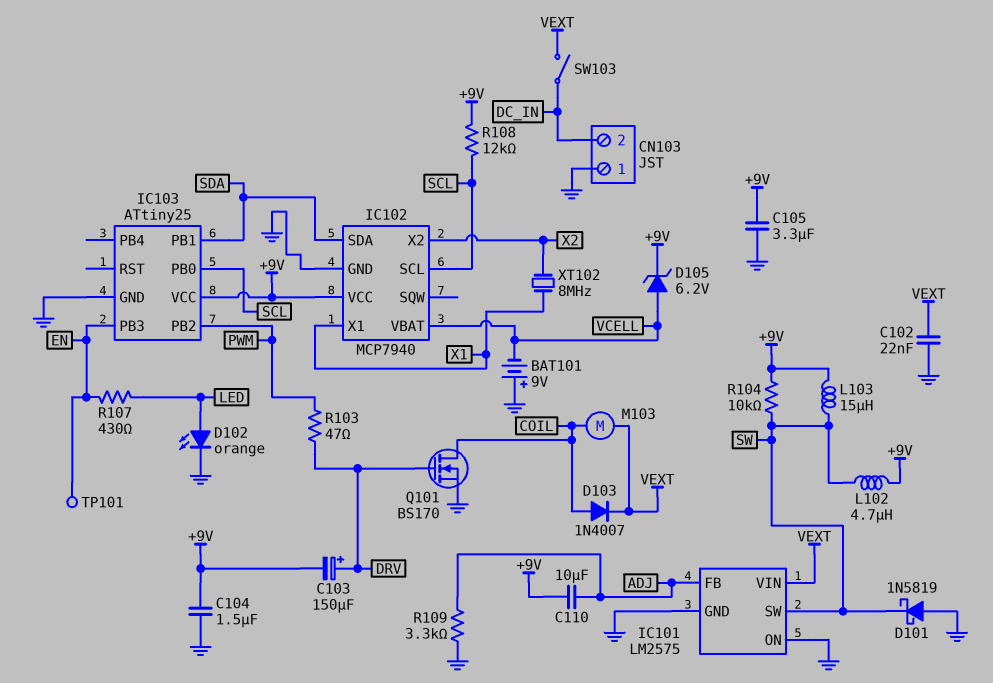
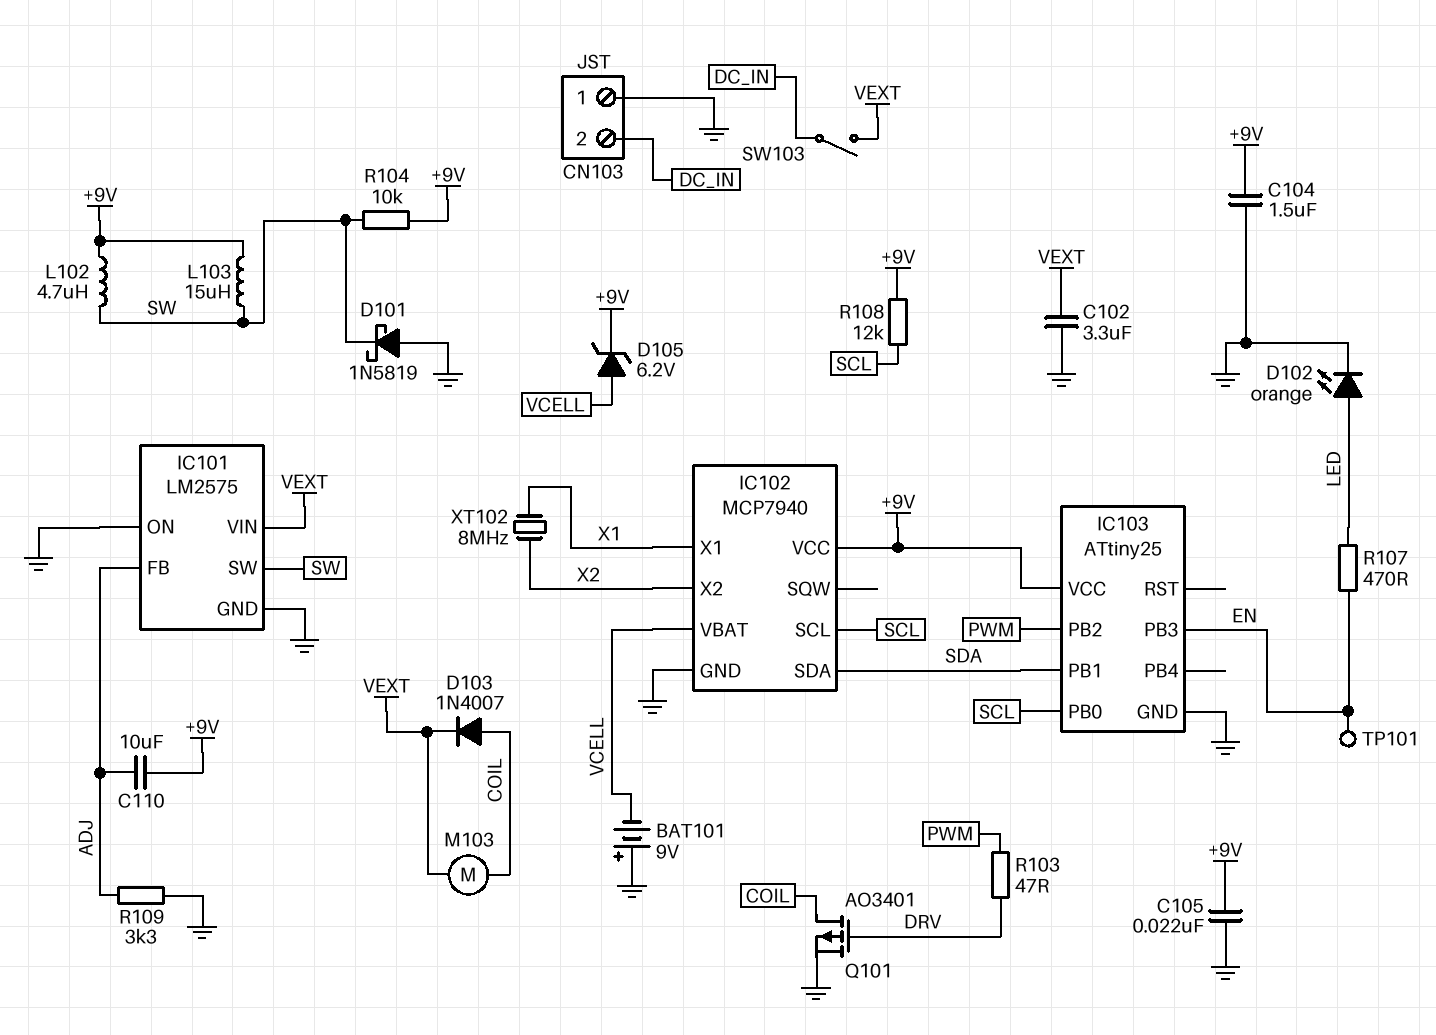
C102: 22nF (GND, VEXT) -> 3.3uF (GND, VEXT)
C103: 150uF (plus DRV, minus +9V) -> none
C105: 3.3uF (+9V, GND) -> 22nF (+9V, GND)
Q101: NMOS BS170 (G DRV, D COIL, S GND) -> PMOS AO3401 (G DRV, D COIL, S GND)
R107: 430 (EN, LED) -> 470 (EN, LED)

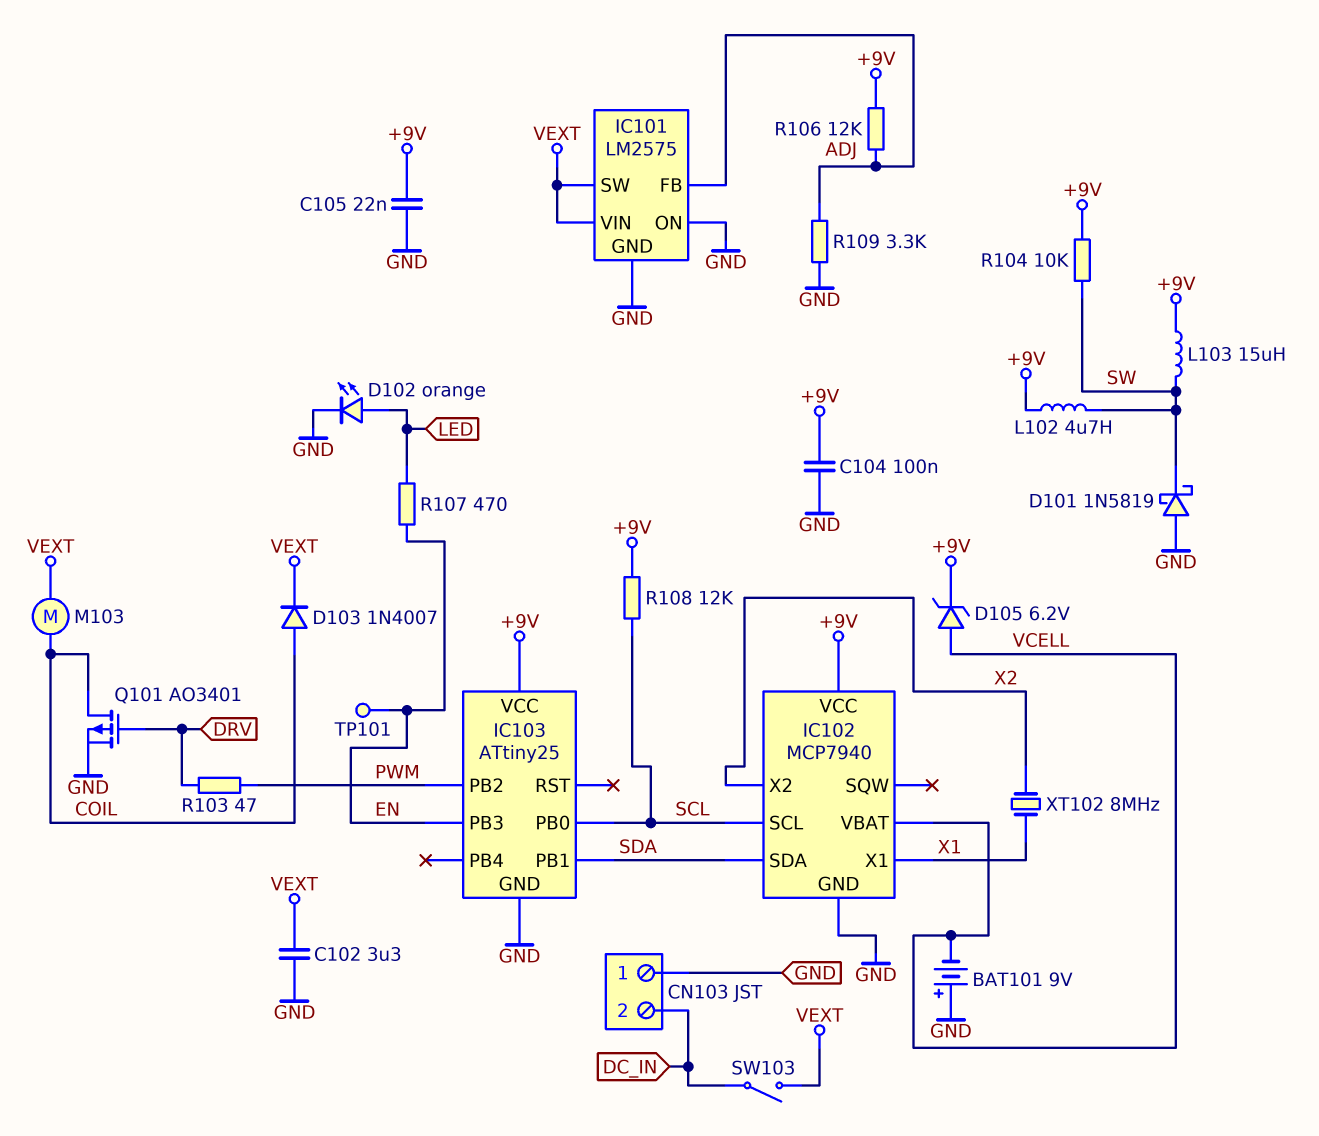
C104: 1.5uF (+9V, GND) -> 100nF (+9V, GND)
C110: 10uF (+9V, ADJ) -> none
IC101 pin SW: SW -> VEXT
R106: none -> 12k (+9V, ADJ)

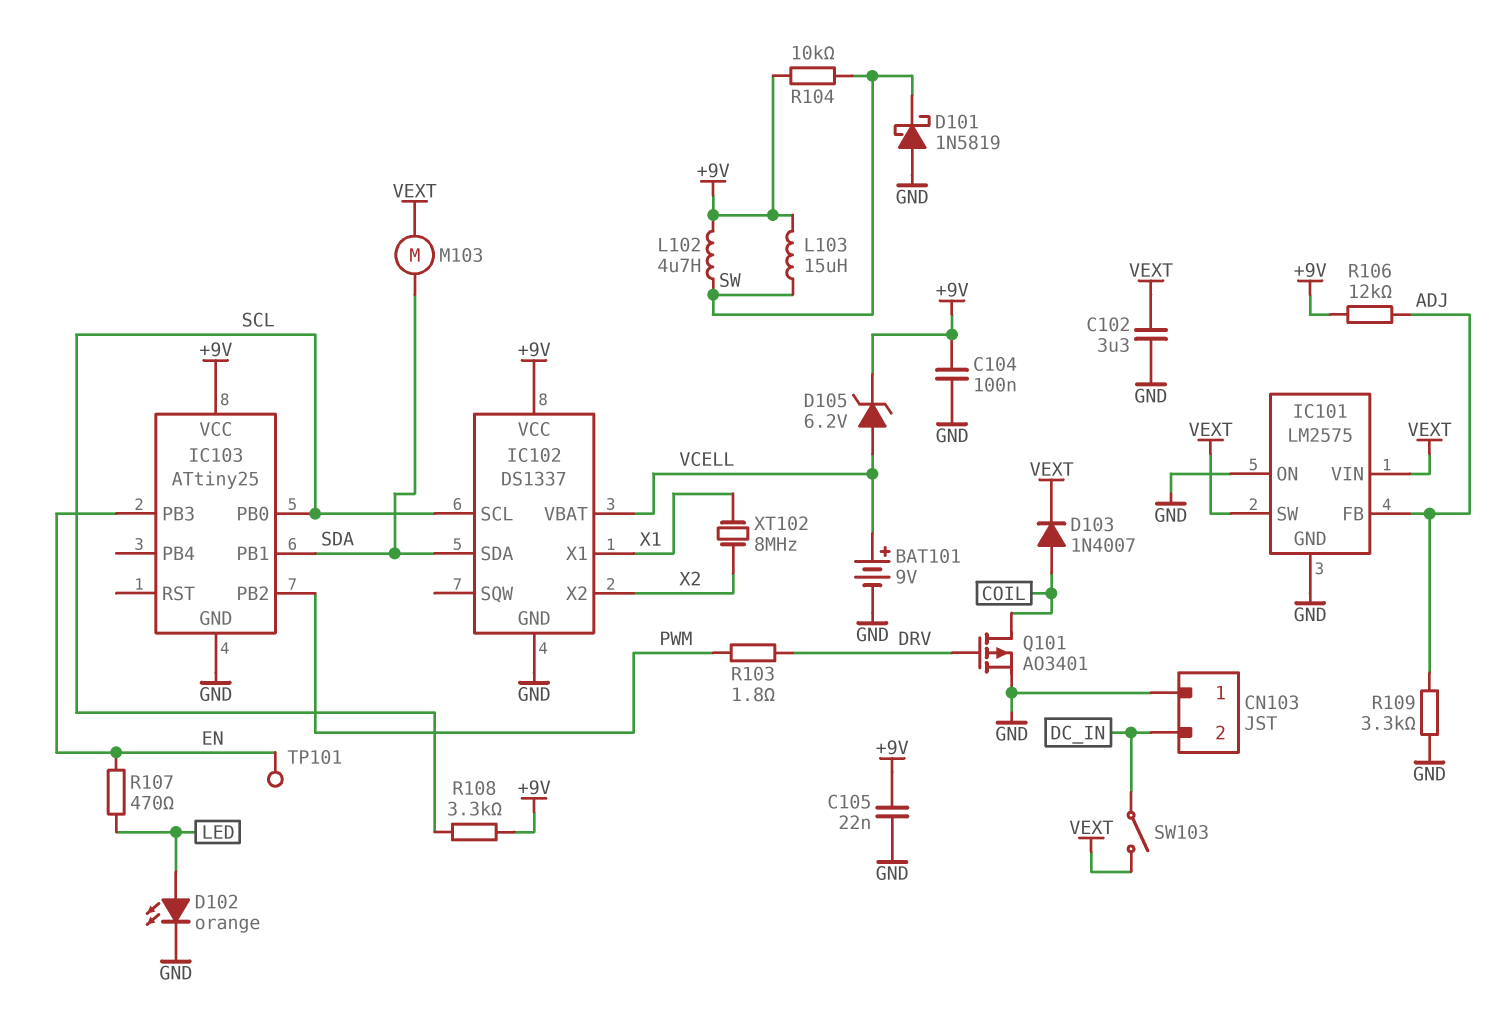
BAT101: 9V (plus GND, minus VCELL) -> 9V (plus VCELL, minus GND)
IC102: MCP7940 -> DS1337
M103: motor (COIL, VEXT) -> motor (SDA, VEXT)
R103: 47 (DRV, PWM) -> 1.8 (DRV, PWM)
R108: 12k (+9V, SCL) -> 3.3k (+9V, SCL)

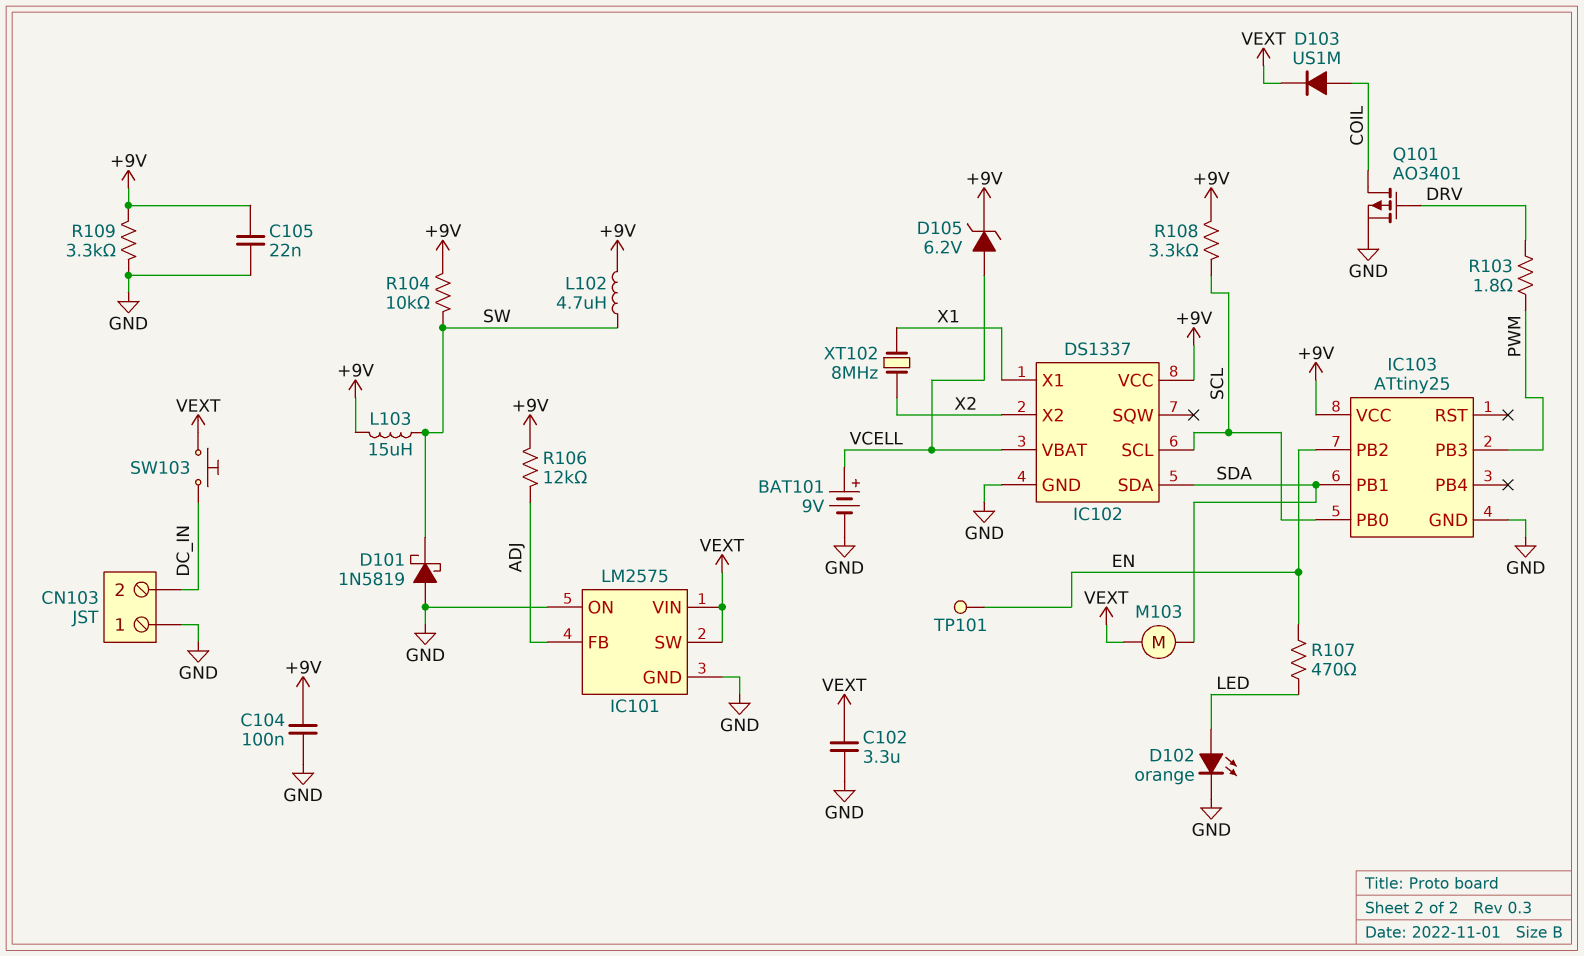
D103: diode 1N4007 (A COIL, K VEXT) -> diode US1M (A COIL, K VEXT)
IC103 pin PB2: PWM -> EN
IC103 pin PB3: EN -> PWM
R109: 3.3k (ADJ, GND) -> 3.3k (+9V, GND)
SW103: switch (DC_IN, VEXT) -> button (DC_IN, VEXT)

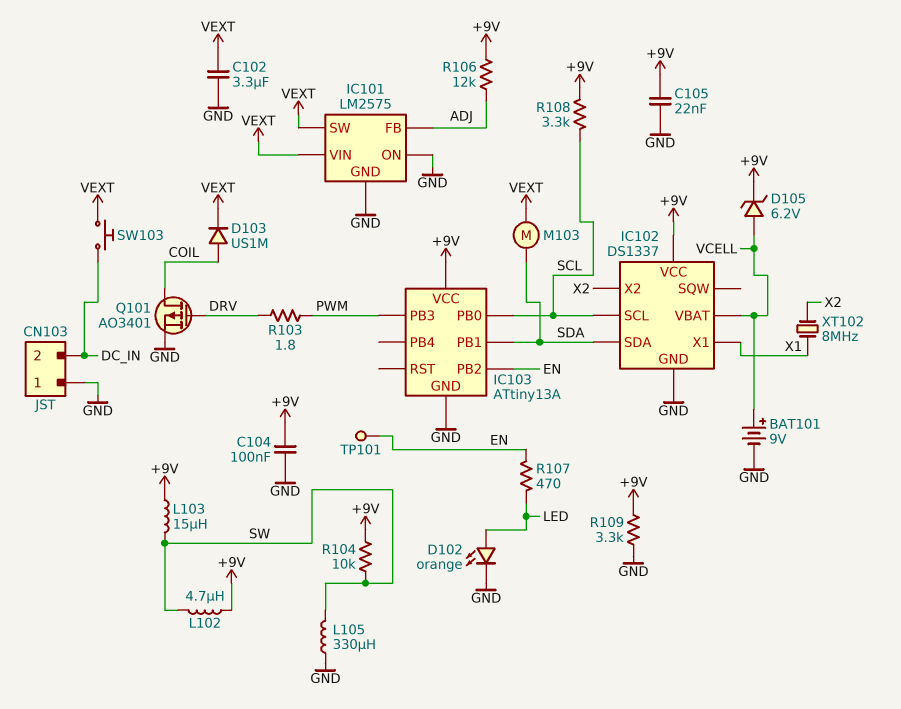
D101: schottky 1N5819 (A GND, K SW) -> none
IC103: ATtiny25 -> ATtiny13A
L105: none -> 330uH (GND, SW)

